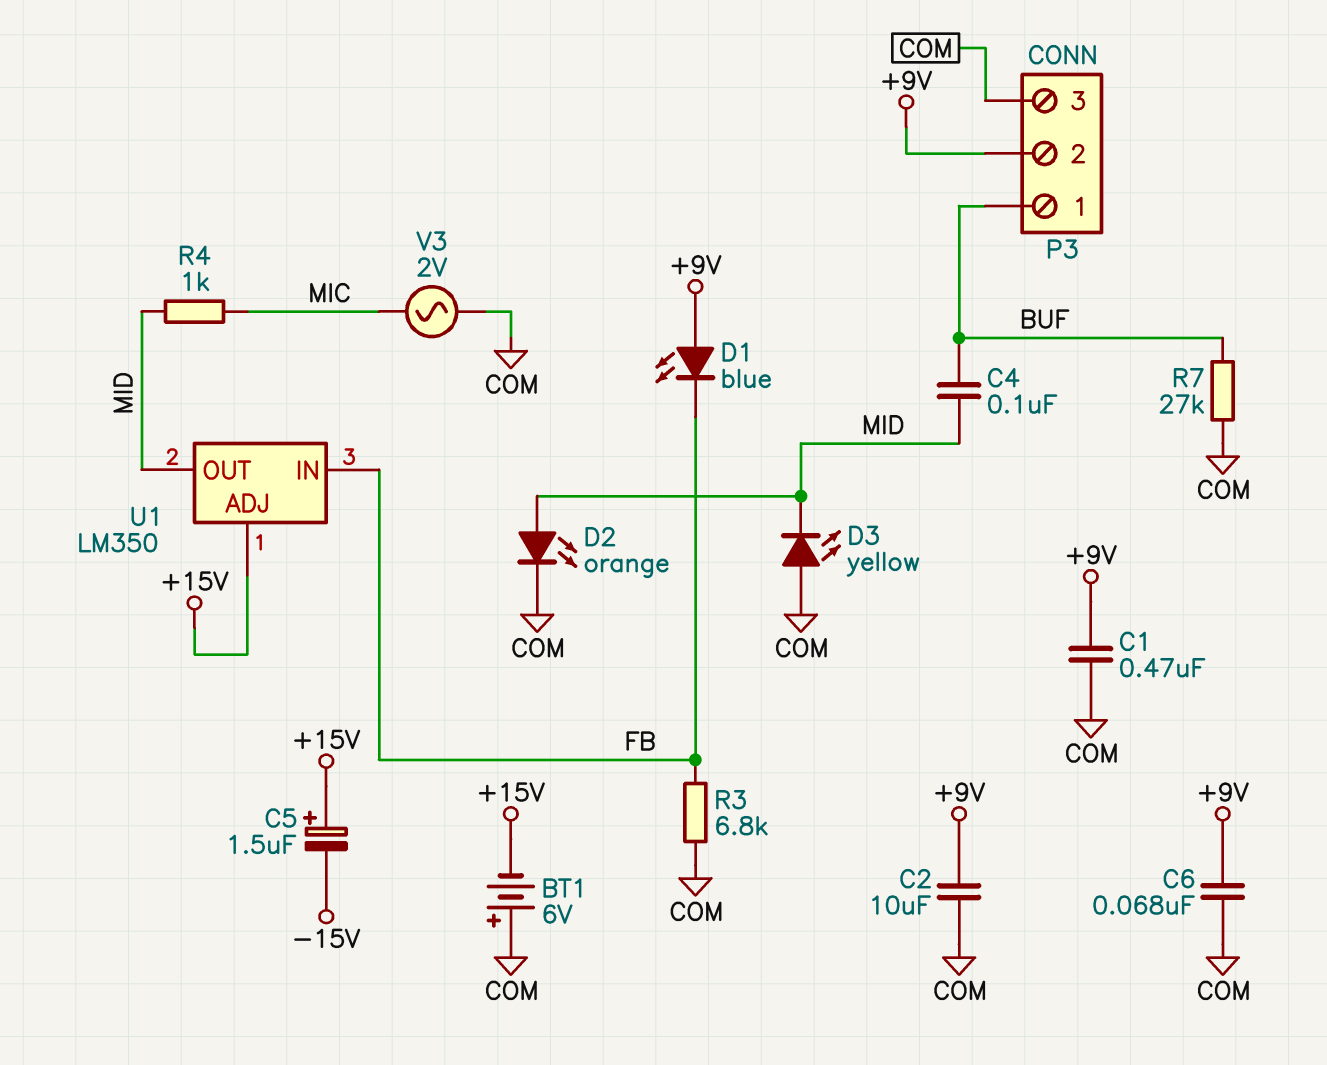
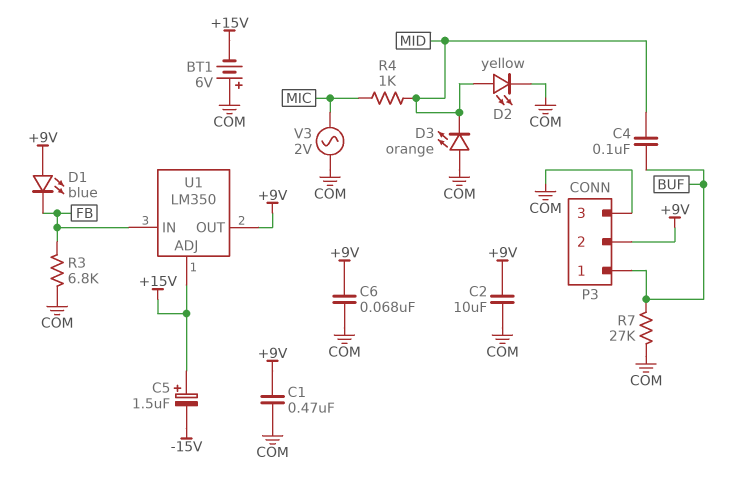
D2: LED orange (A MID, K COM) -> LED yellow (A MID, K COM)
D3: LED yellow (A COM, K MID) -> LED orange (A COM, K MID)
U1 pin OUT: MID -> +9V

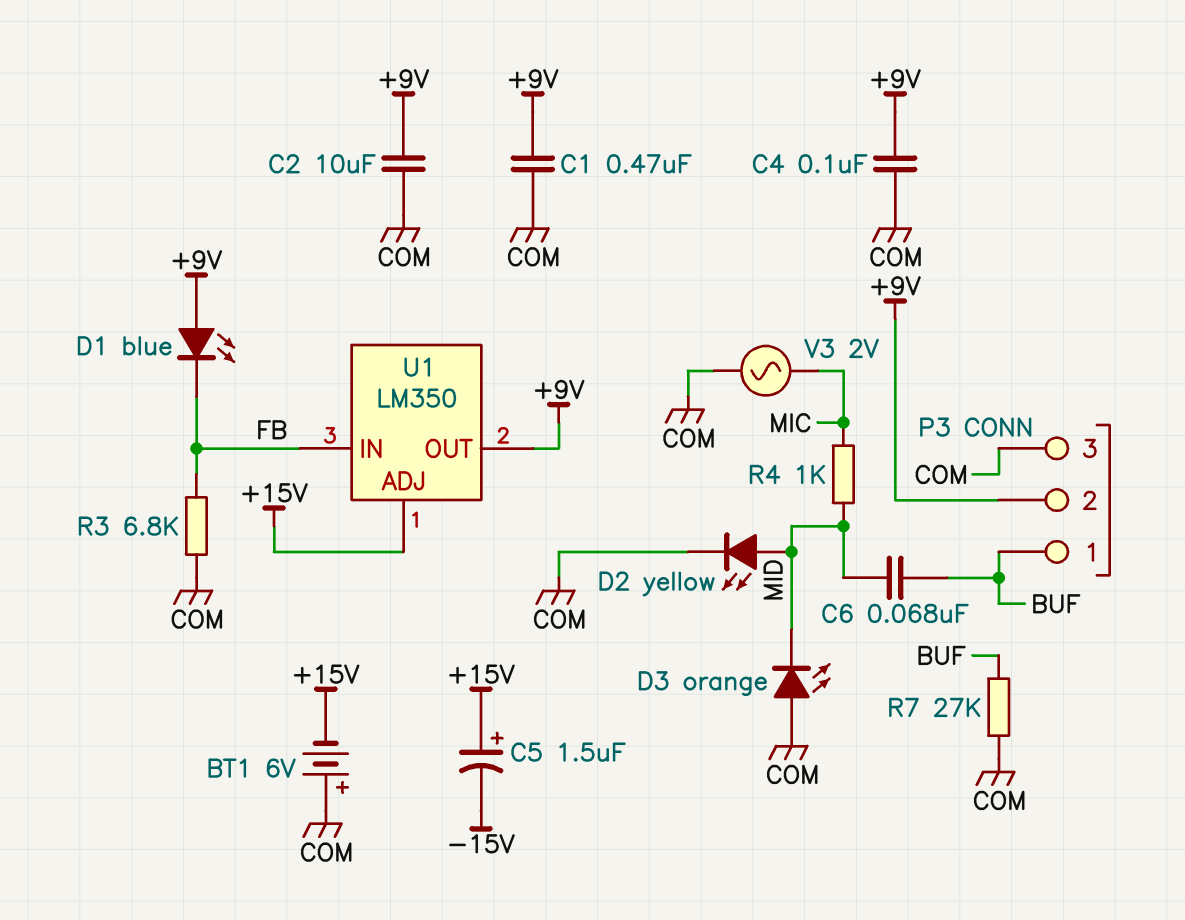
C4: 100nF (BUF, MID) -> 100nF (+9V, COM)
C6: 68nF (+9V, COM) -> 68nF (BUF, MID)

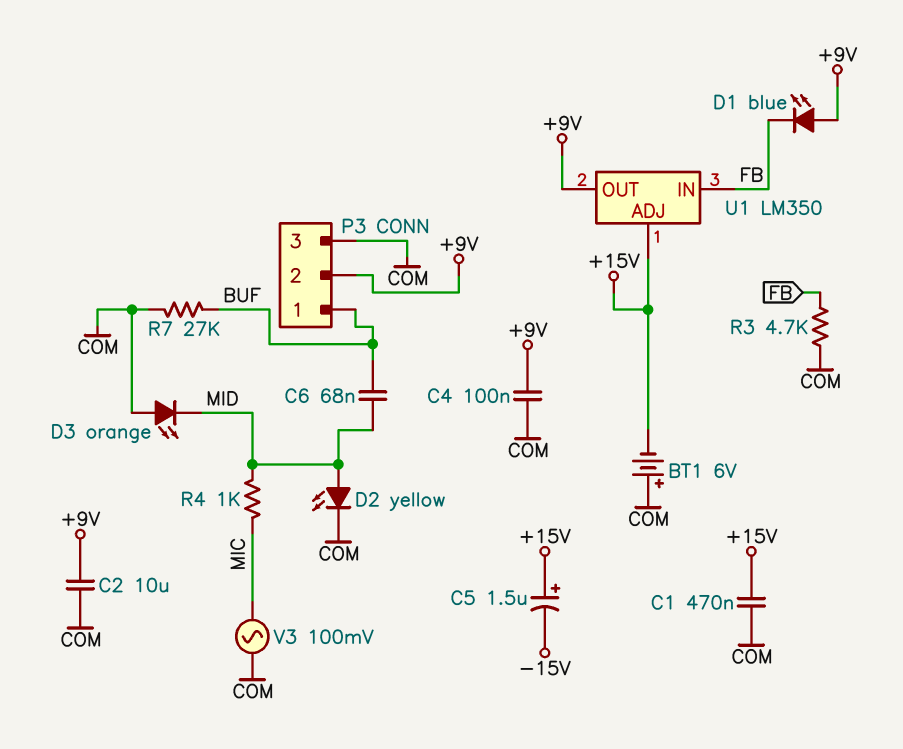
C1: 470nF (+9V, COM) -> 470nF (+15V, COM)
R3: 6.8k (COM, FB) -> 4.7k (COM, FB)
V3: AC 2V (COM, MIC) -> AC 100mV (COM, MIC)

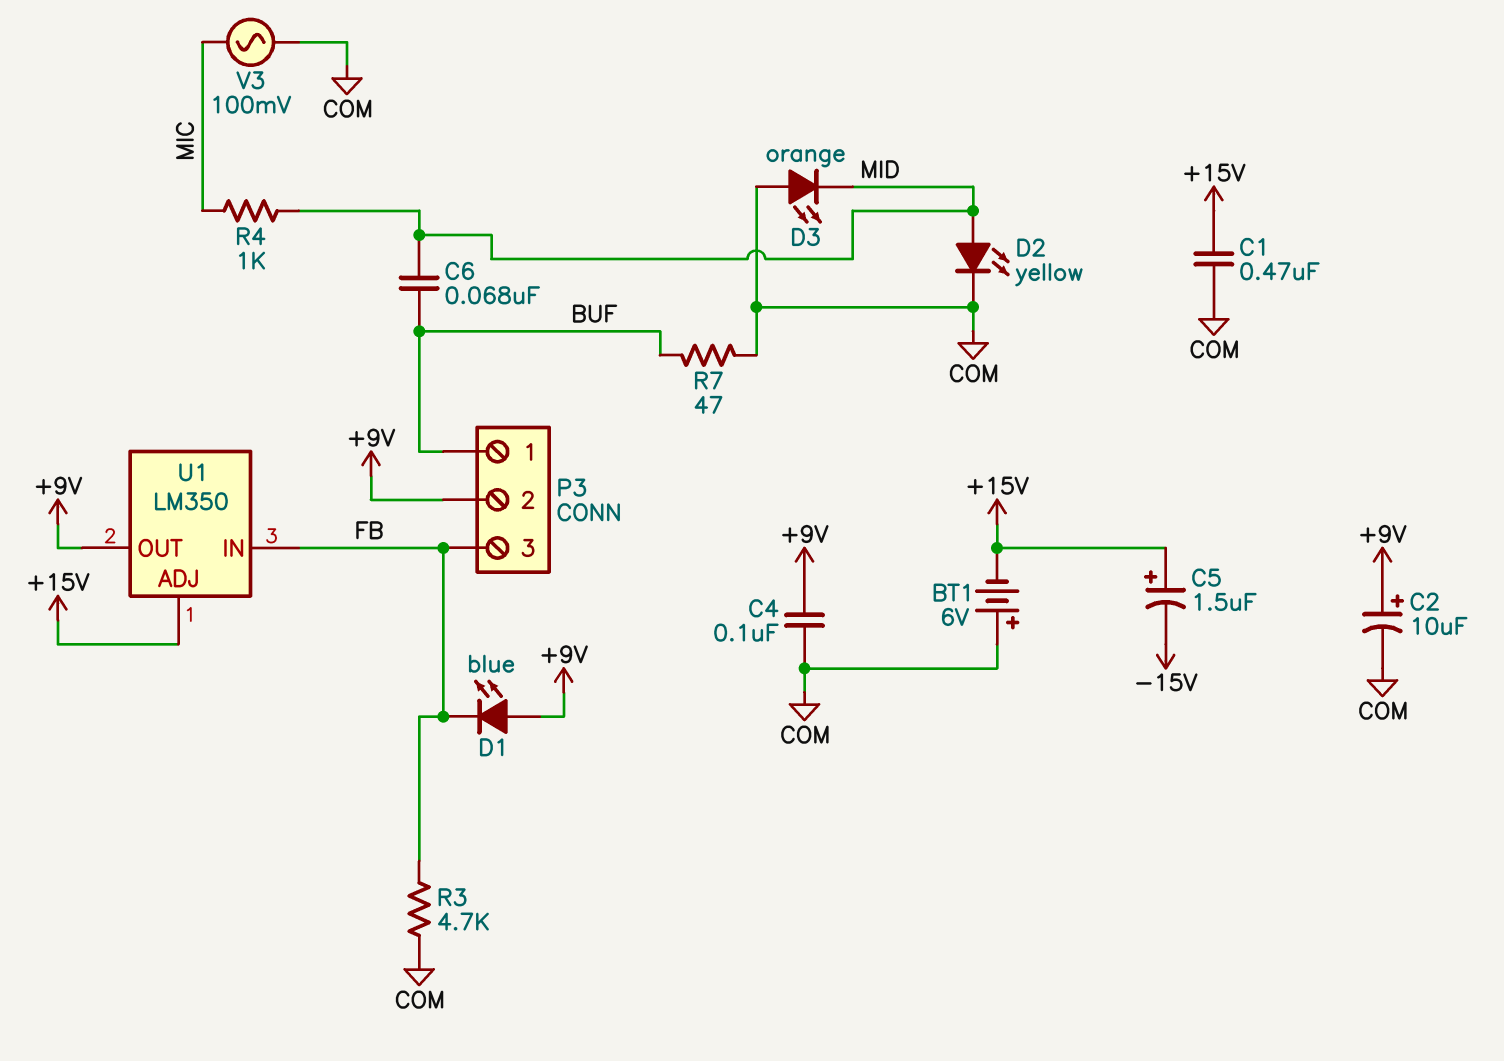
C2: 10uF (+9V, COM) -> 10uF (plus +9V, minus COM)
P3 pin 3: COM -> FB
R7: 27k (BUF, COM) -> 47 (BUF, COM)

